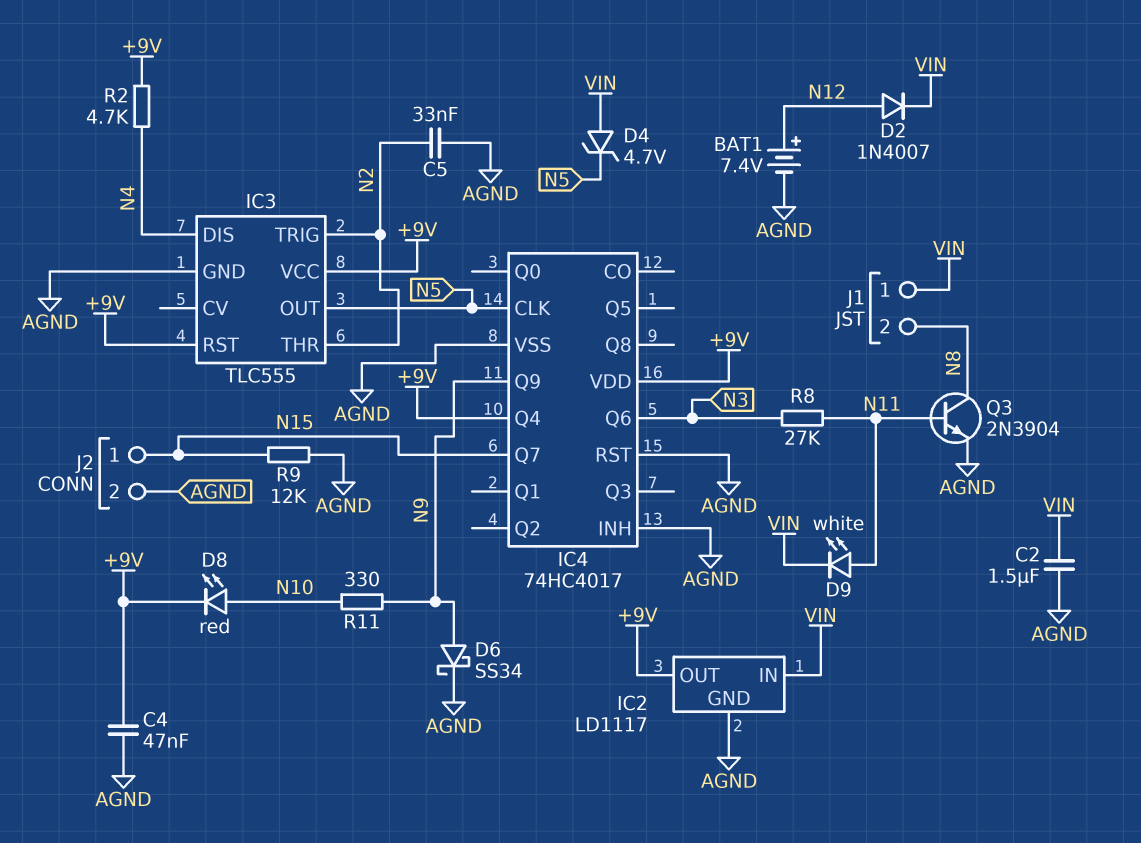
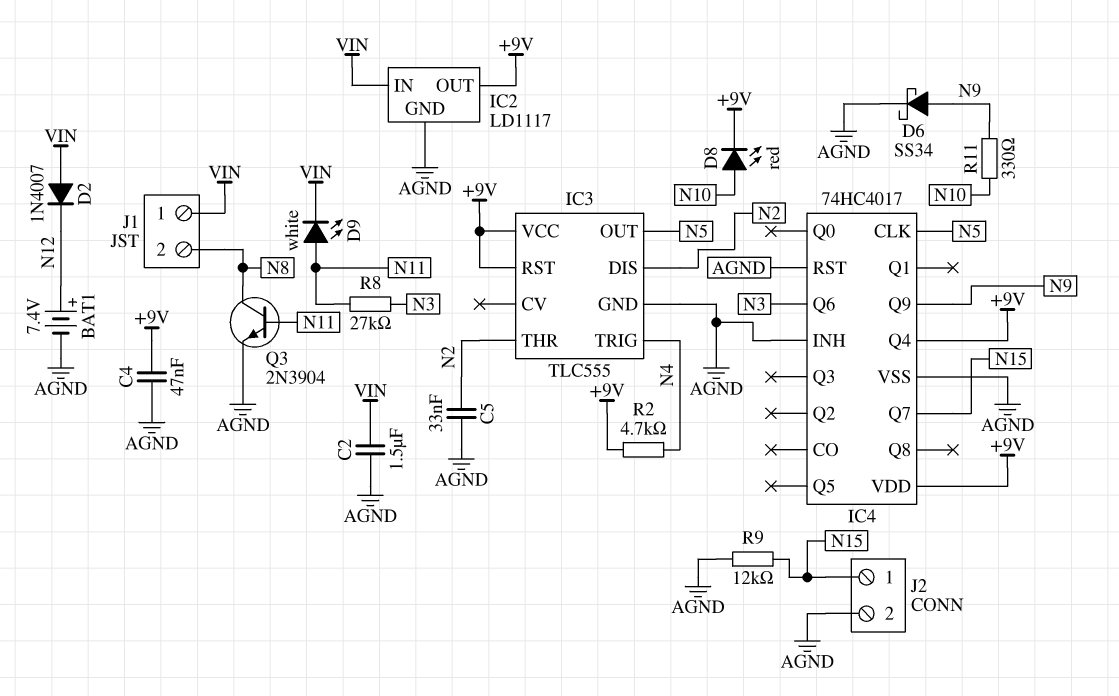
D2: diode 1N4007 (A N12, K VIN) -> diode 1N4007 (A VIN, K N12)
D4: zener 4.7V (A VIN, K N5) -> none
IC3 pin DIS: N4 -> N2
IC3 pin TRIG: N2 -> N4

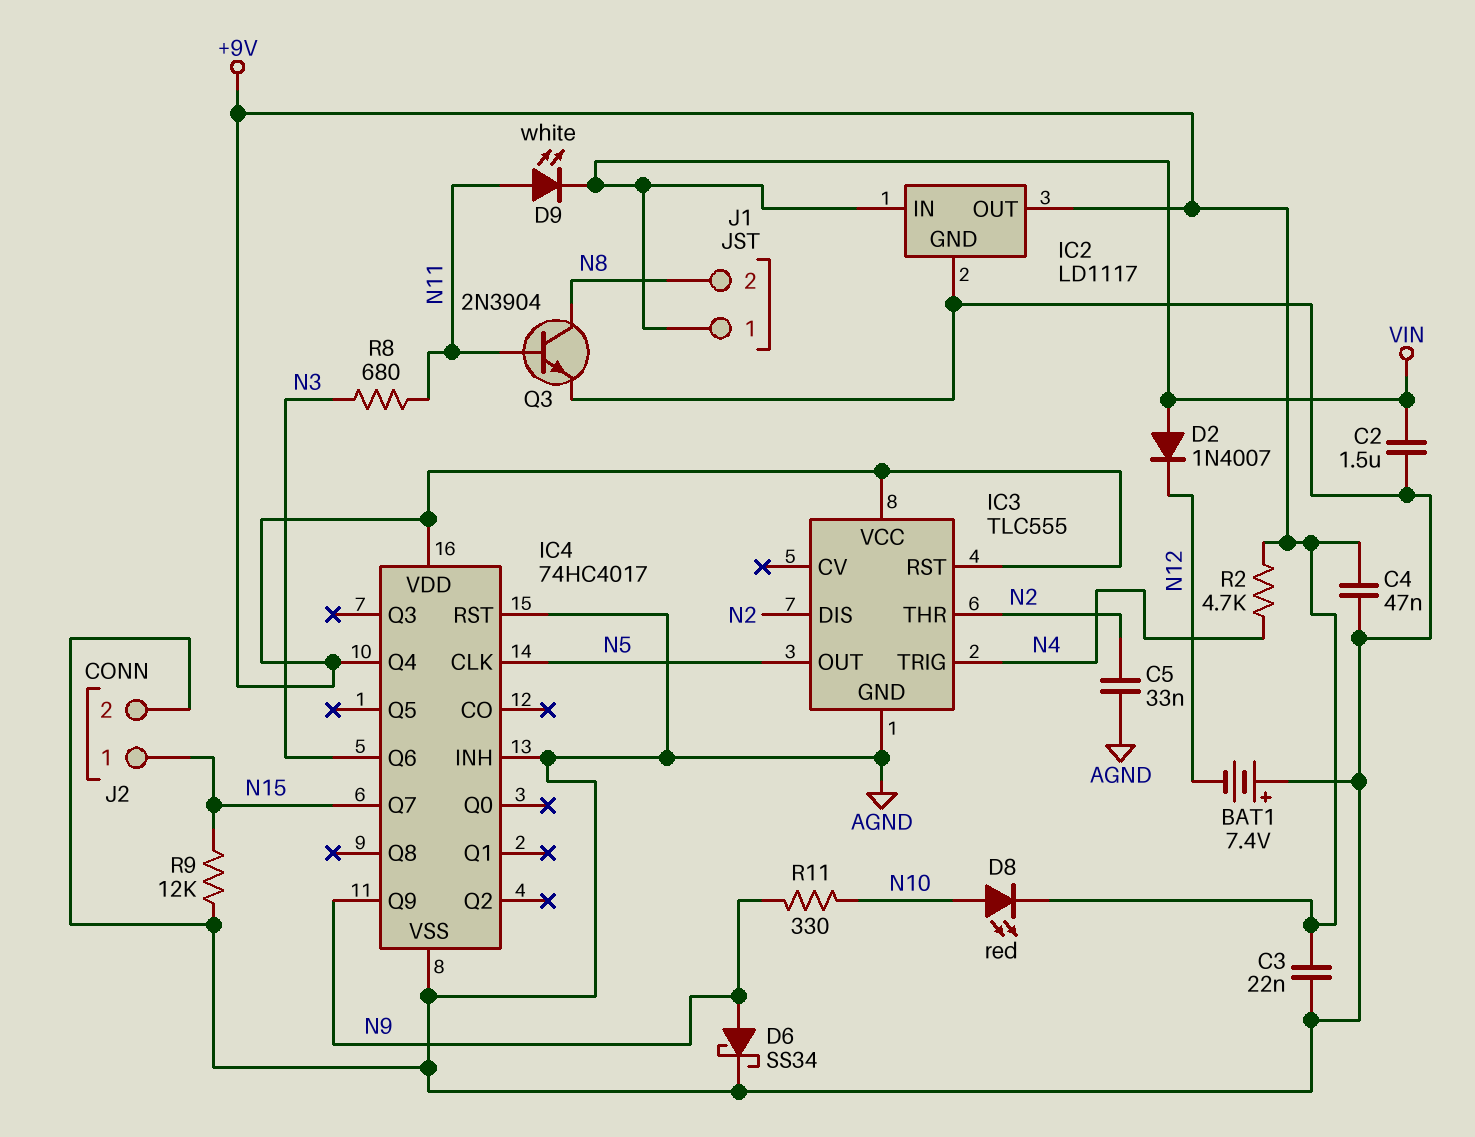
BAT1: 7.4V (plus N12, minus AGND) -> 7.4V (plus AGND, minus N12)
C3: none -> 22nF (+9V, AGND)
R8: 27k (N3, N11) -> 680 (N3, N11)

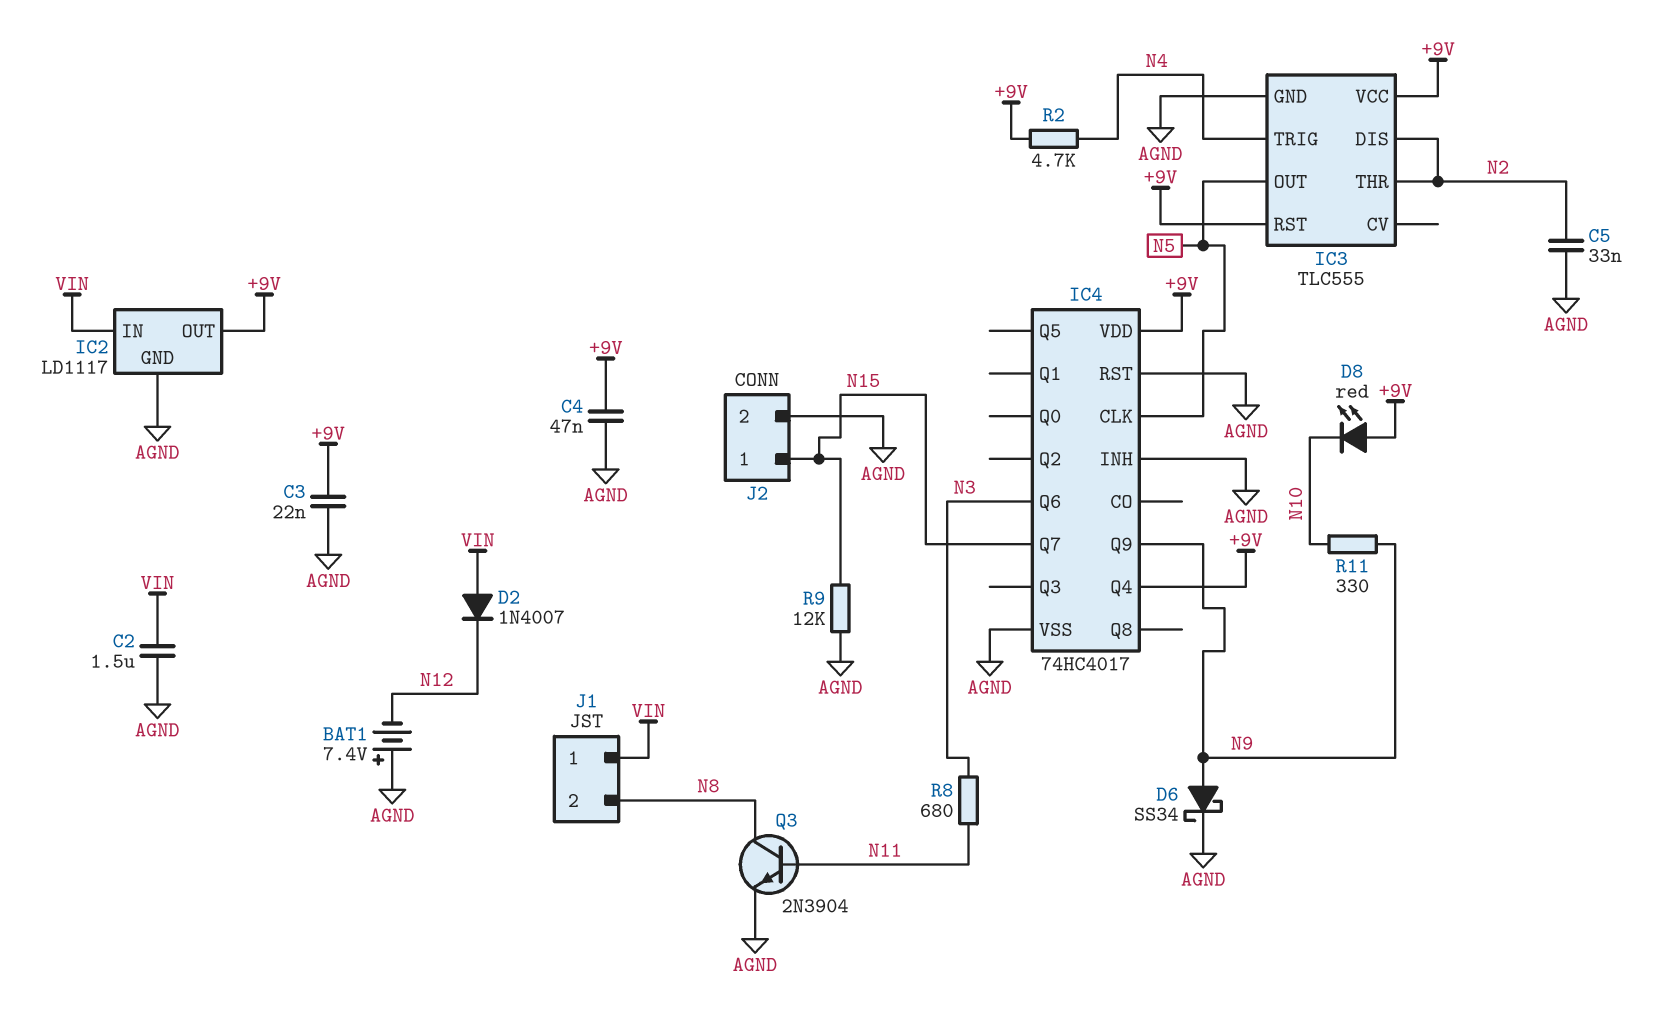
D8: LED red (A N10, K +9V) -> LED red (A +9V, K N10)
D9: LED white (A N11, K VIN) -> none

